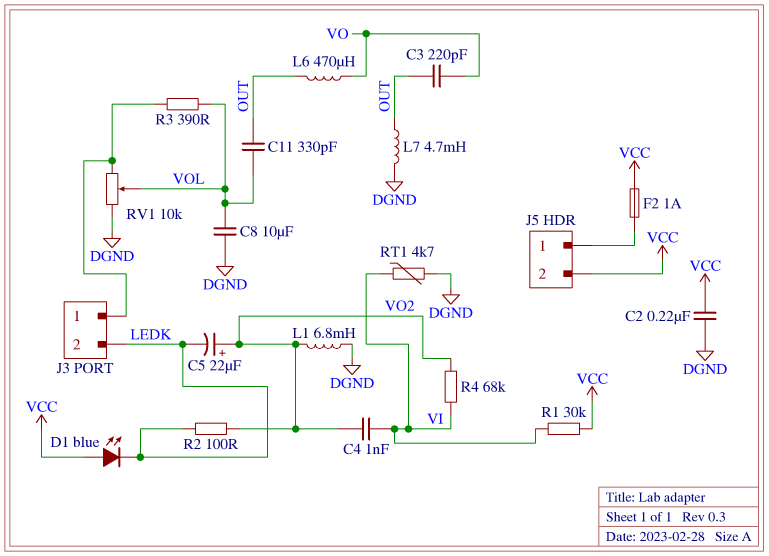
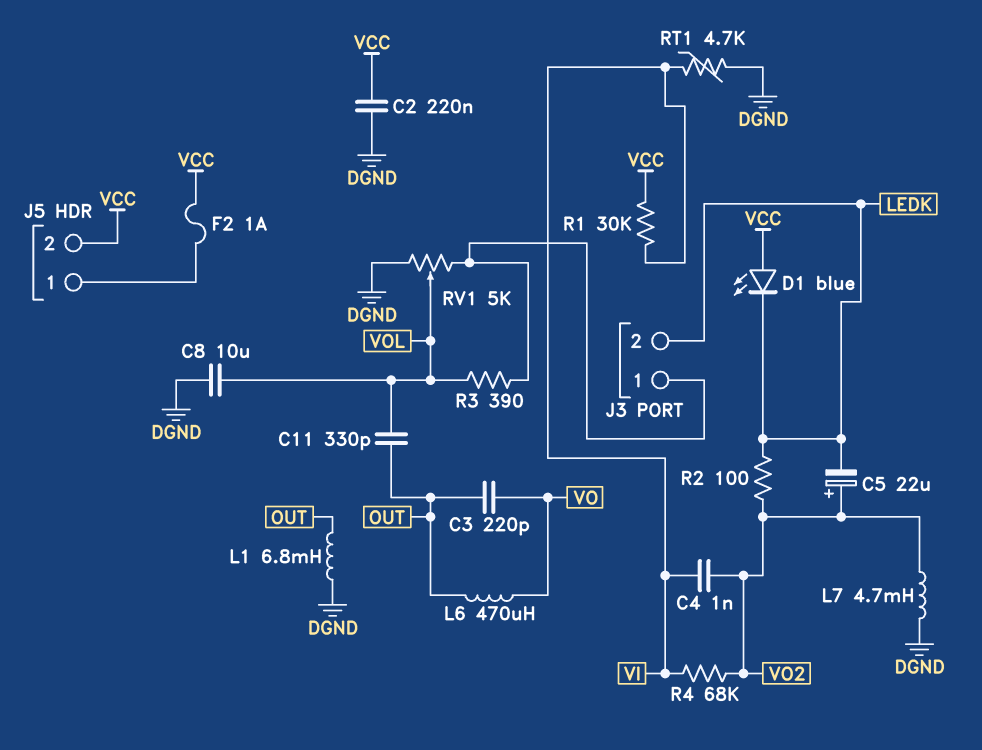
L1: 6.8mH (DGND, VO2) -> 6.8mH (DGND, OUT)
L7: 4.7mH (DGND, OUT) -> 4.7mH (DGND, VO2)
RV1: 10k (DGND, J3/1, wiper VOL) -> 5k (DGND, J3/1, wiper VOL)

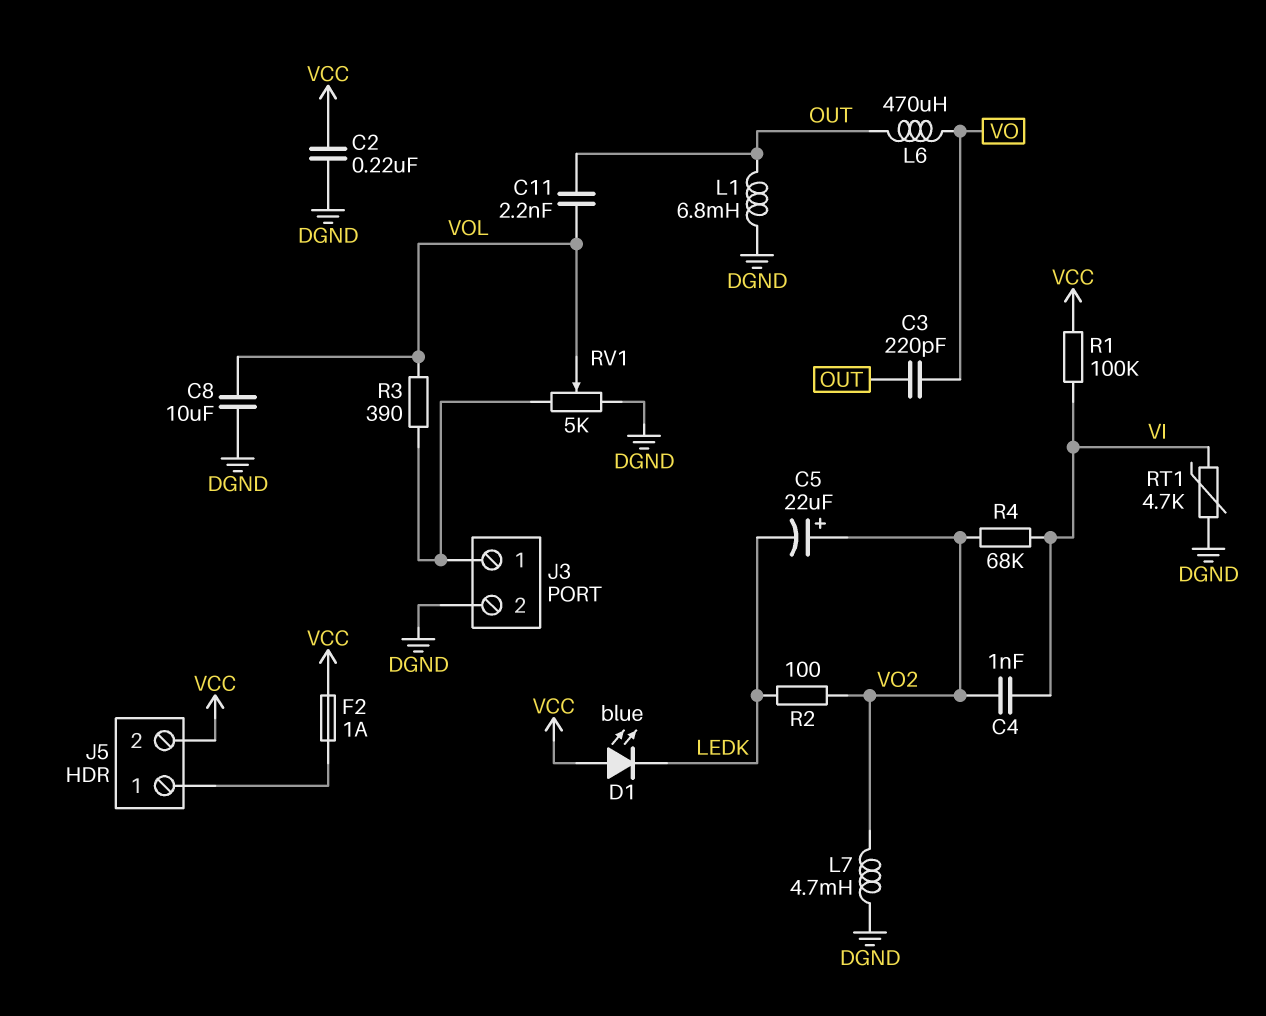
C11: 330pF (OUT, VOL) -> 2.2nF (OUT, VOL)
J3 pin 2: LEDK -> DGND
R1: 30k (VCC, VI) -> 100k (VCC, VI)

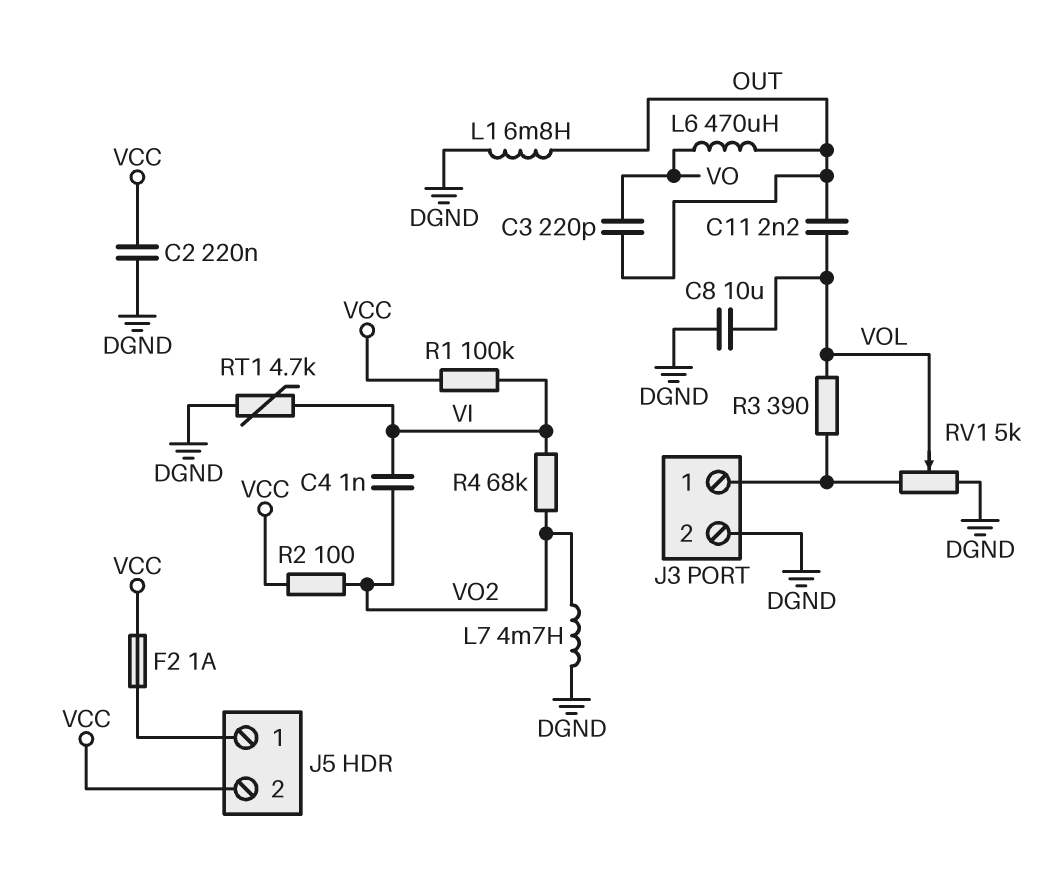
C5: 22uF (plus VO2, minus LEDK) -> none
D1: LED blue (A VCC, K LEDK) -> none
R2: 100 (LEDK, VO2) -> 100 (VCC, VO2)

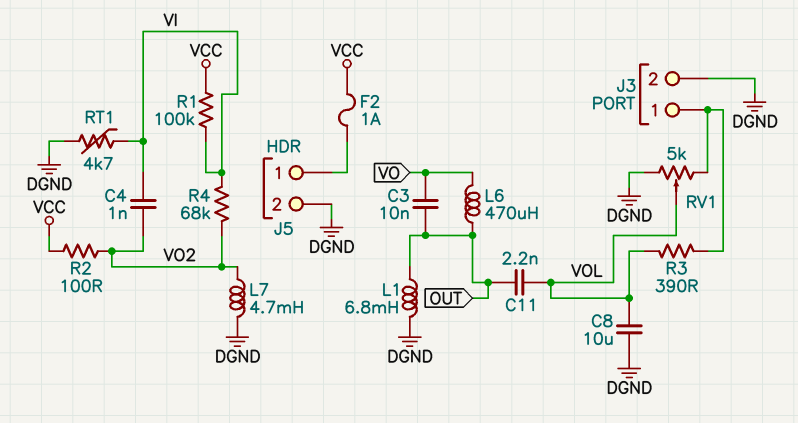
C2: 220nF (DGND, VCC) -> none
C3: 220pF (OUT, VO) -> 10nF (OUT, VO)
J5 pin 2: VCC -> DGND

